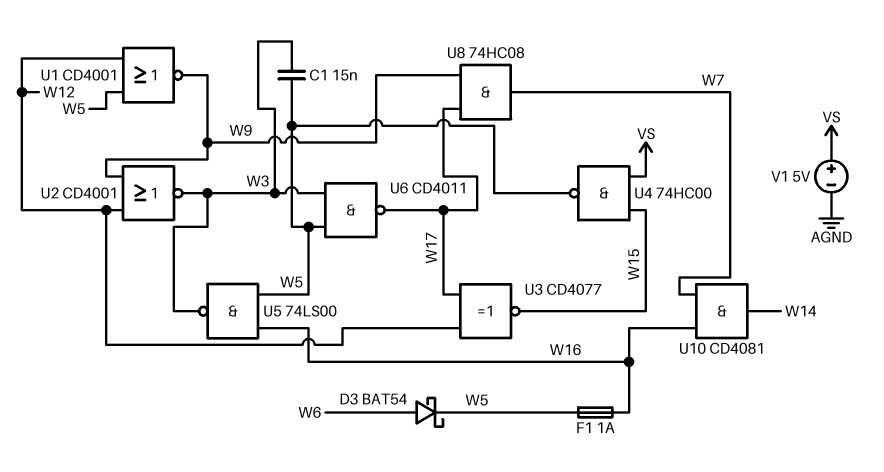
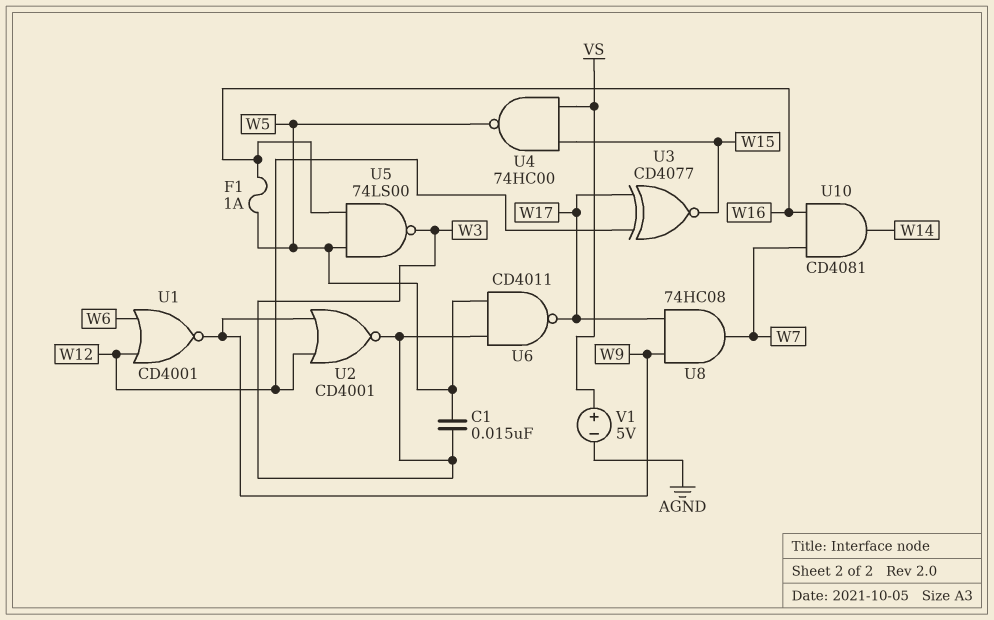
D3: schottky BAT54 (A W6, K W5) -> none
U1: NOR CD4001 (in W5, in W12, out W9) -> NOR CD4001 (in W6, in W12, out W9)

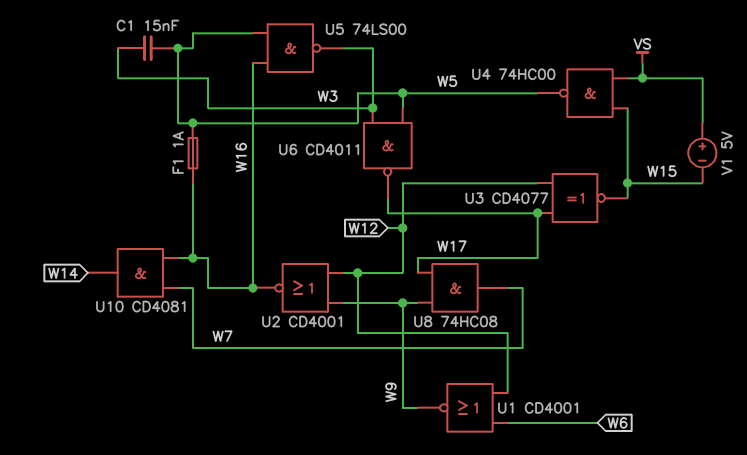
U2: NOR CD4001 (in W9, in W12, out W3) -> NOR CD4001 (in W9, in W12, out W16)
V1: 5V (plus VS, minus AGND) -> 5V (plus VS, minus W15)

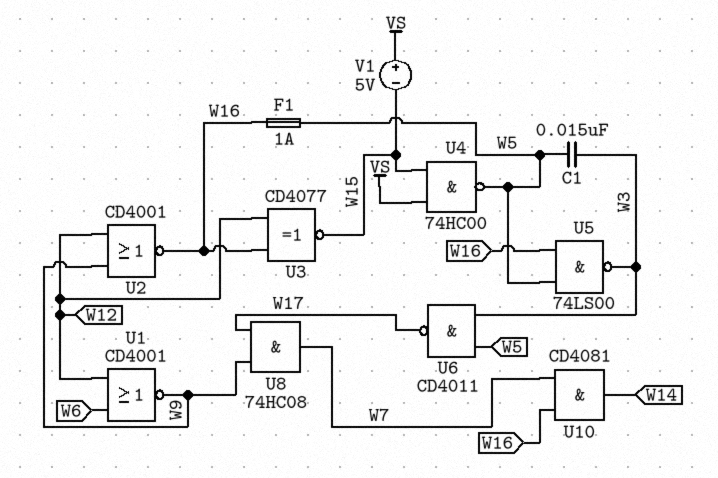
U3: XNOR CD4077 (in W12, in W17, out W15) -> XNOR CD4077 (in W12, in W16, out W15)

